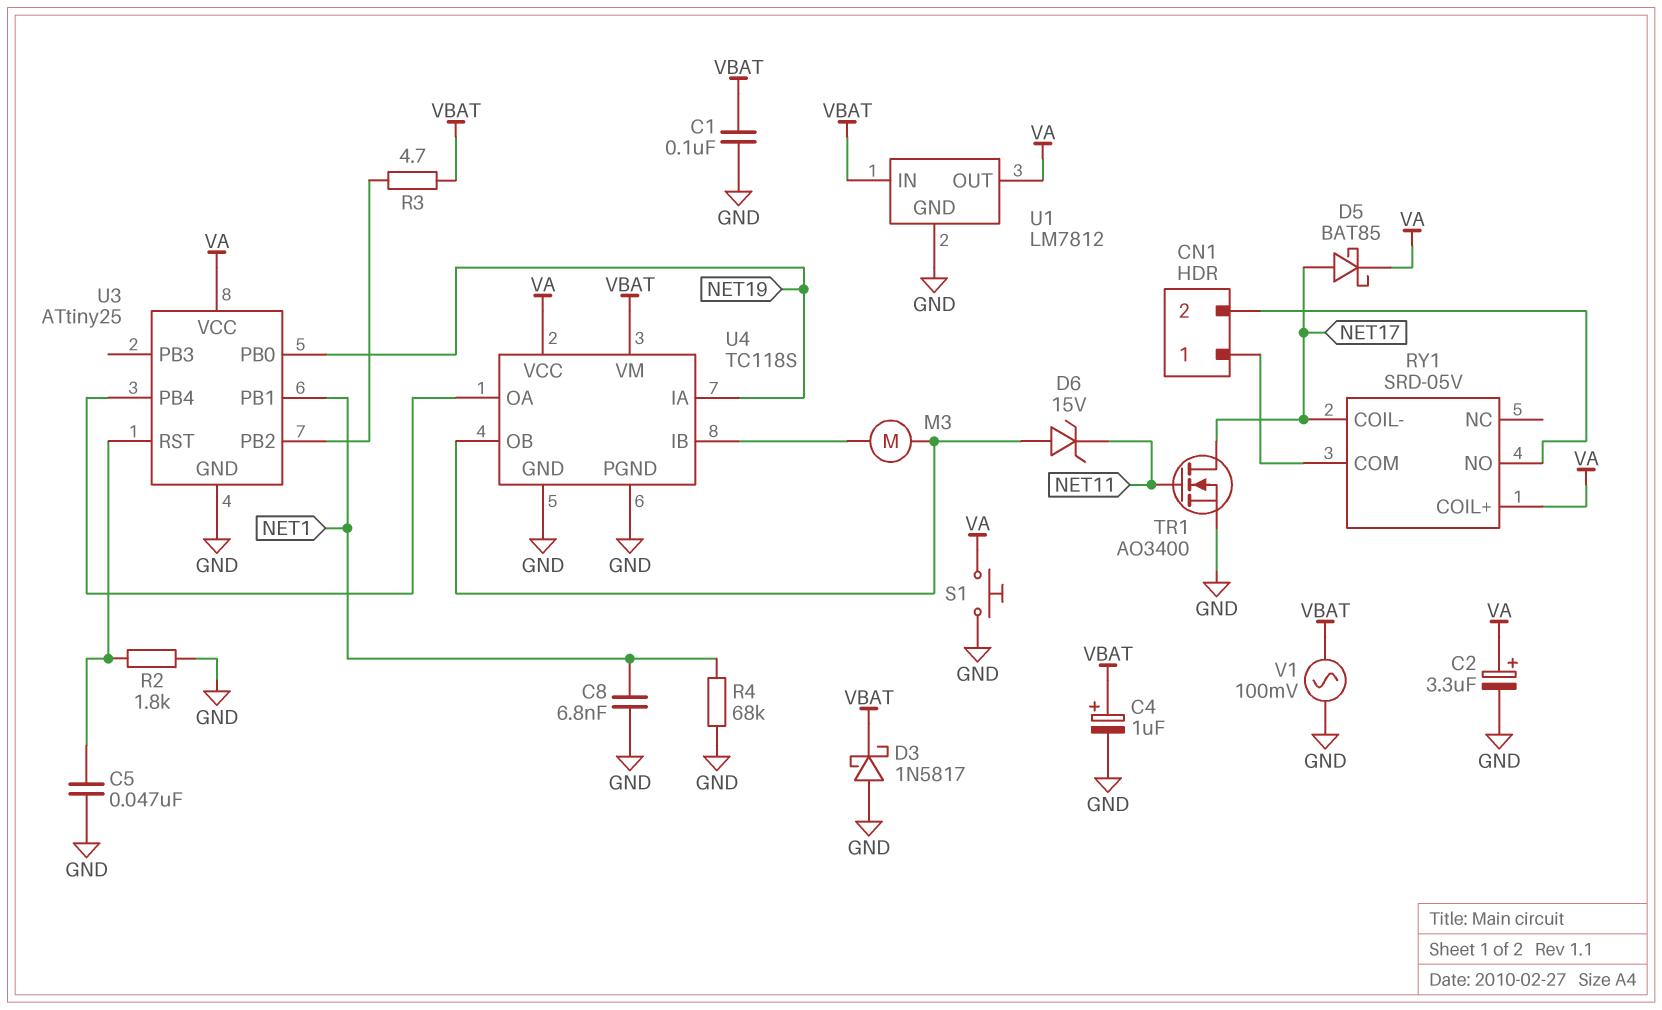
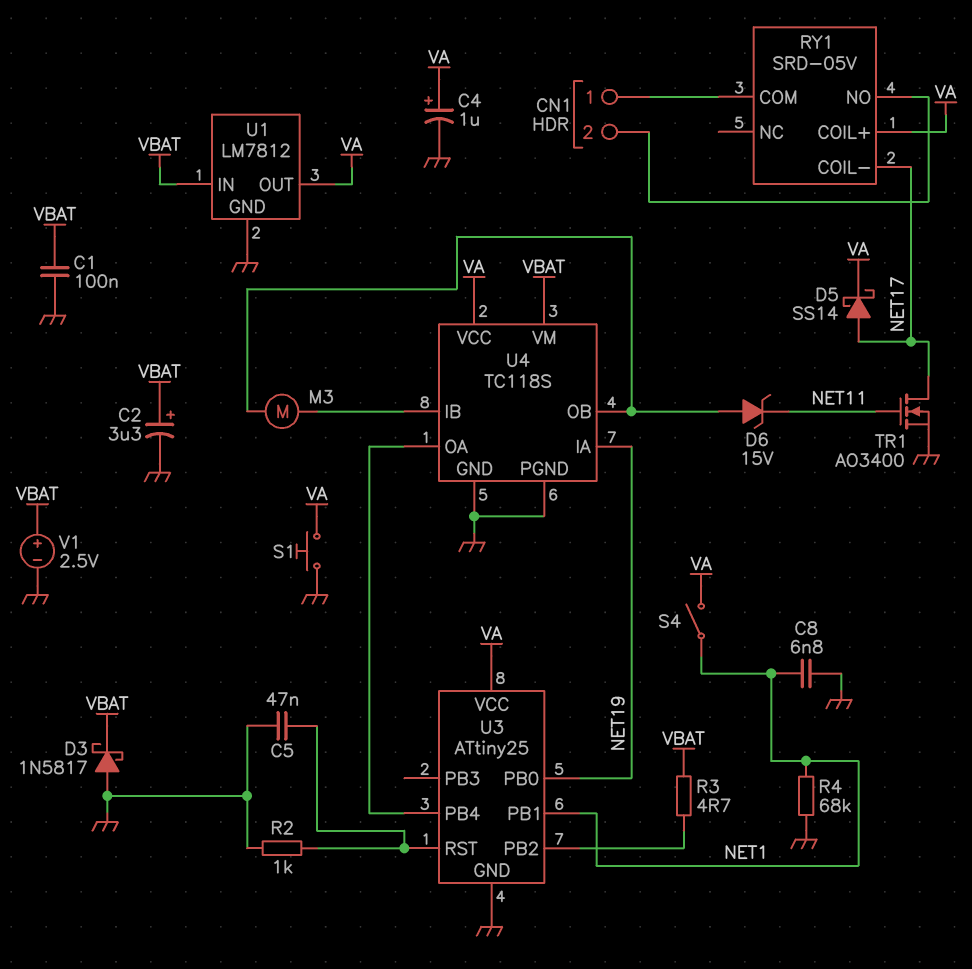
C2: 3.3uF (plus VA, minus GND) -> 3.3uF (plus VBAT, minus GND)
C4: 1uF (plus VBAT, minus GND) -> 1uF (plus VA, minus GND)
D5: schottky BAT85 (A NET17, K VA) -> schottky SS14 (A NET17, K VA)
R2: 1.8k (GND, U3/RST) -> 1k (GND, U3/RST)
S4: none -> switch (NET1, VA)
V1: AC 100mV (GND, VBAT) -> 2.5V (plus VBAT, minus GND)

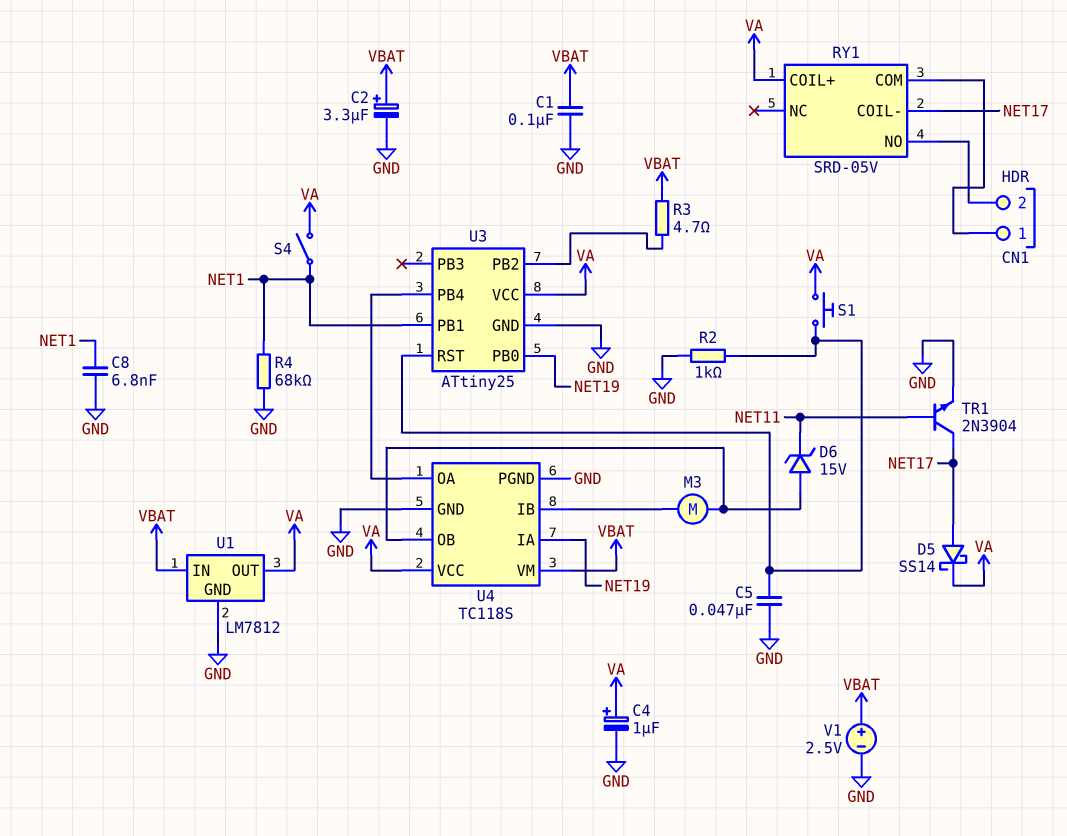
D3: schottky 1N5817 (A GND, K VBAT) -> none
S1: button (GND, VA) -> button (U3/RST, VA)
TR1: NMOS AO3400 (G NET11, D NET17, S GND) -> NPN 2N3904 (B NET11, C NET17, E GND)

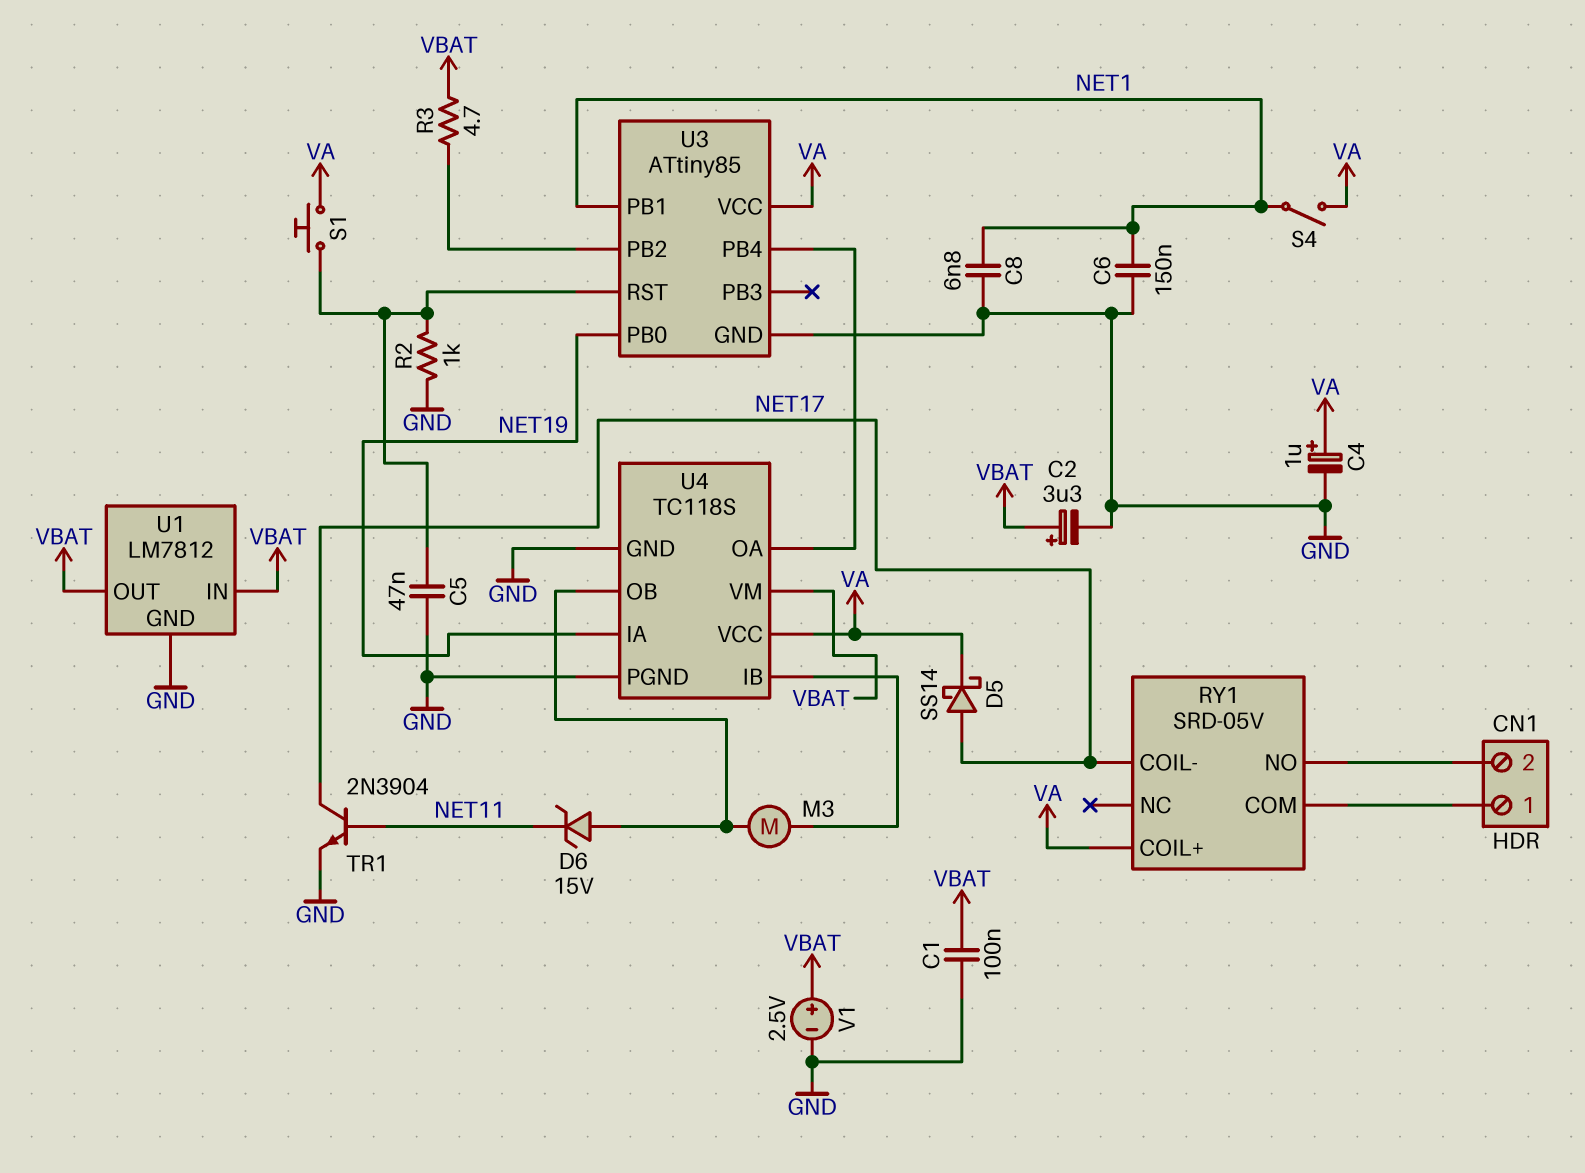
C6: none -> 150nF (GND, NET1)
R4: 68k (GND, NET1) -> none
U1 pin OUT: VA -> VBAT
U3: ATtiny25 -> ATtiny85

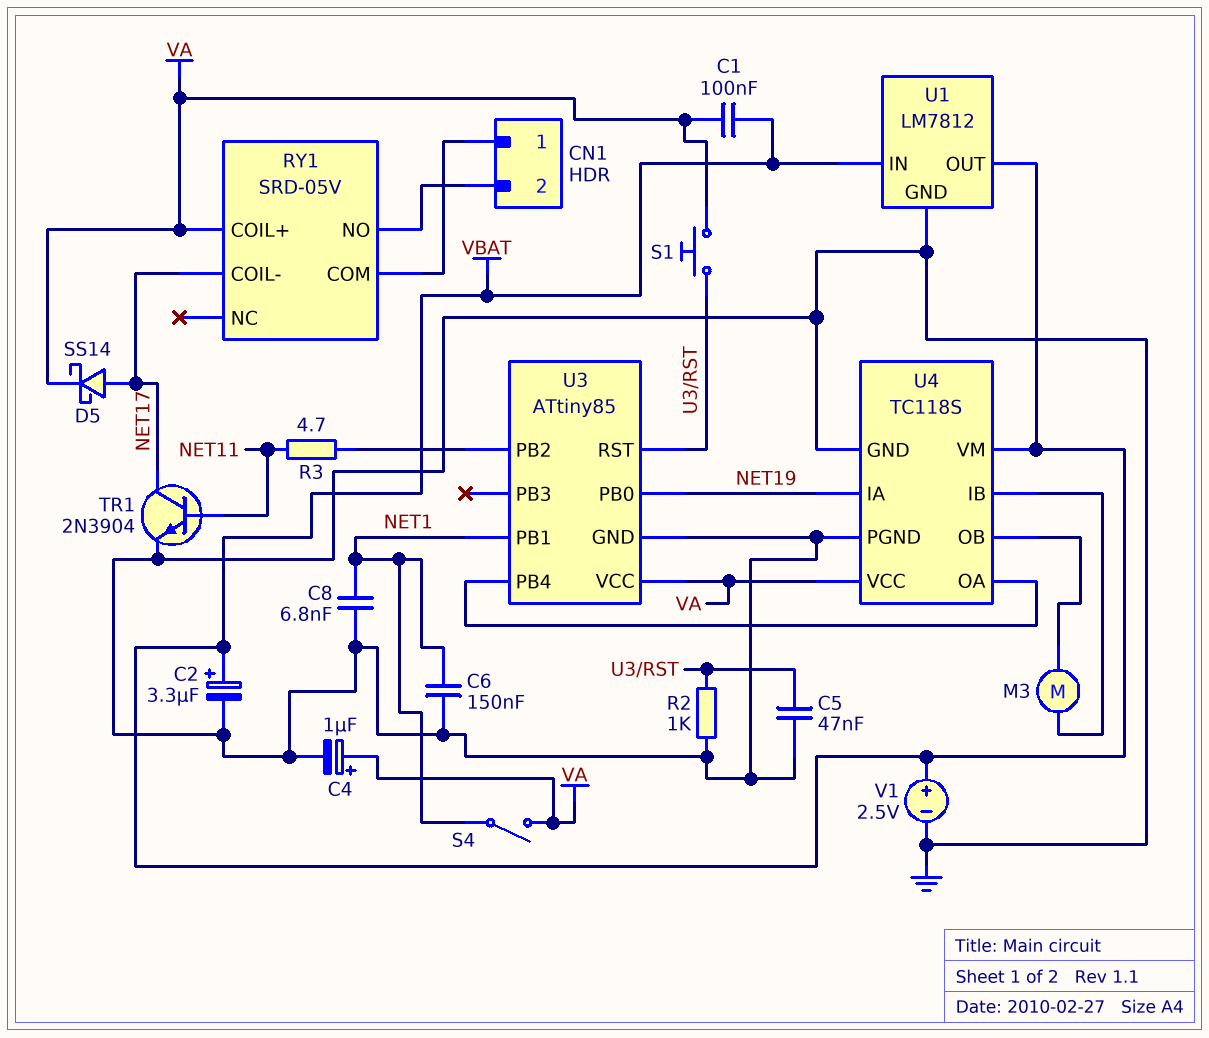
C1: 100nF (GND, VBAT) -> 100nF (VA, VBAT)
D6: zener 15V (A U4/OB, K NET11) -> none
R3: 4.7 (U3/PB2, VBAT) -> 4.7 (NET11, U3/PB2)

